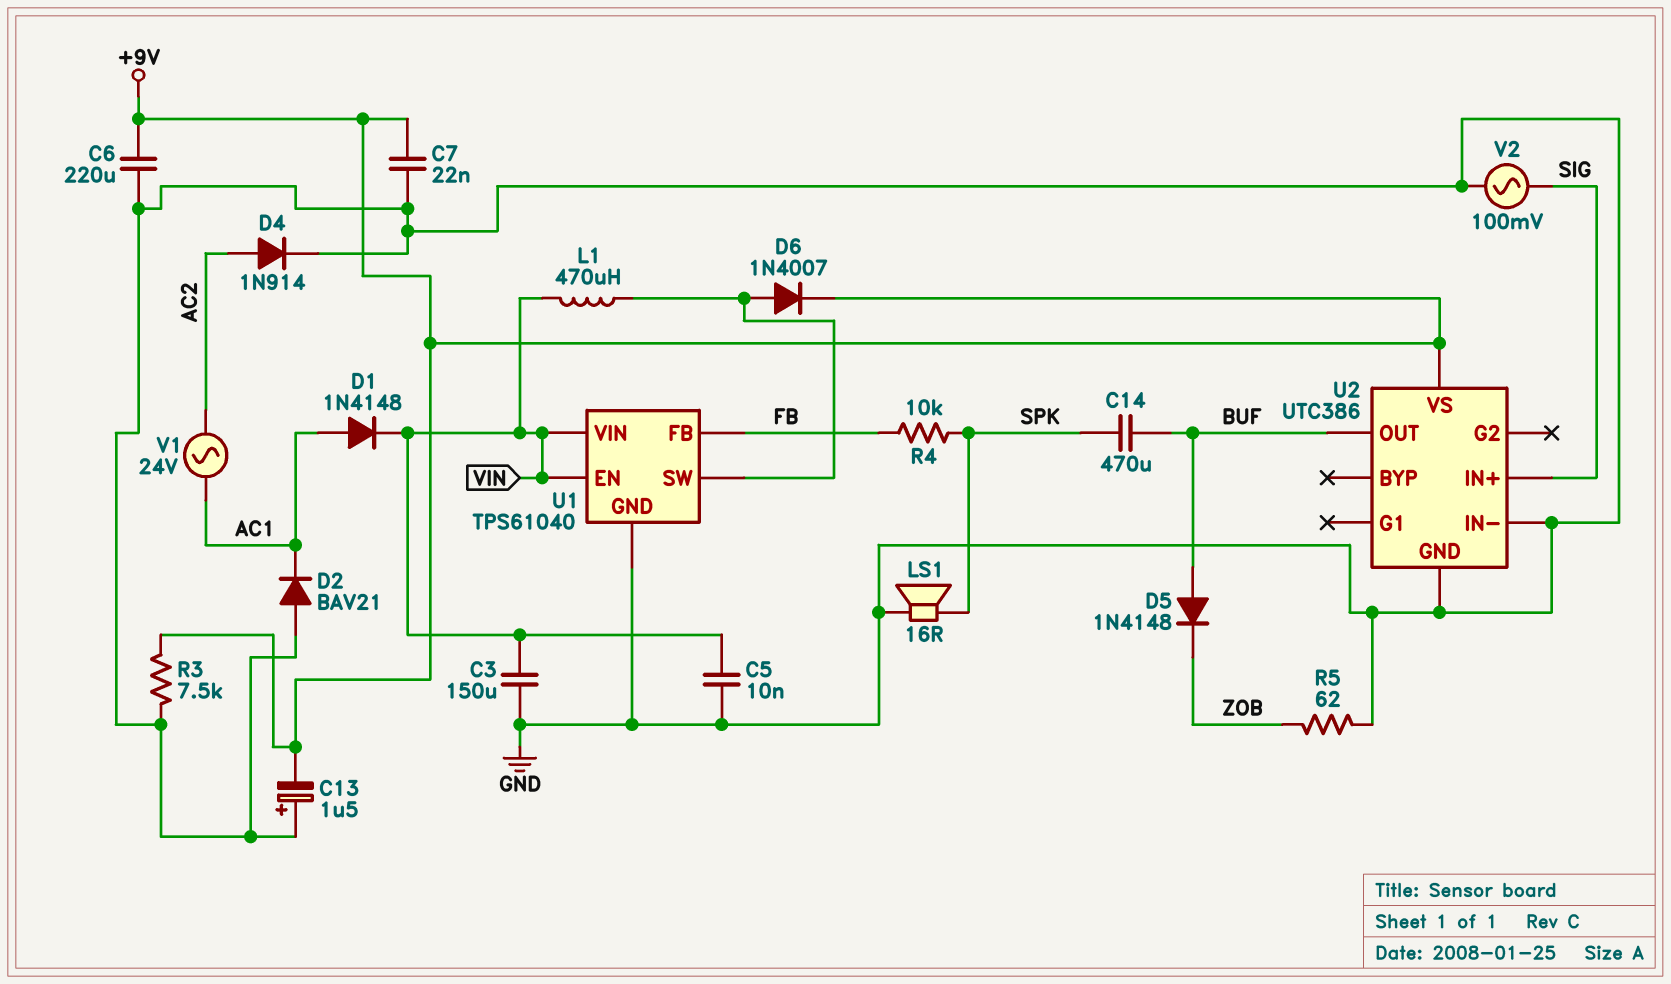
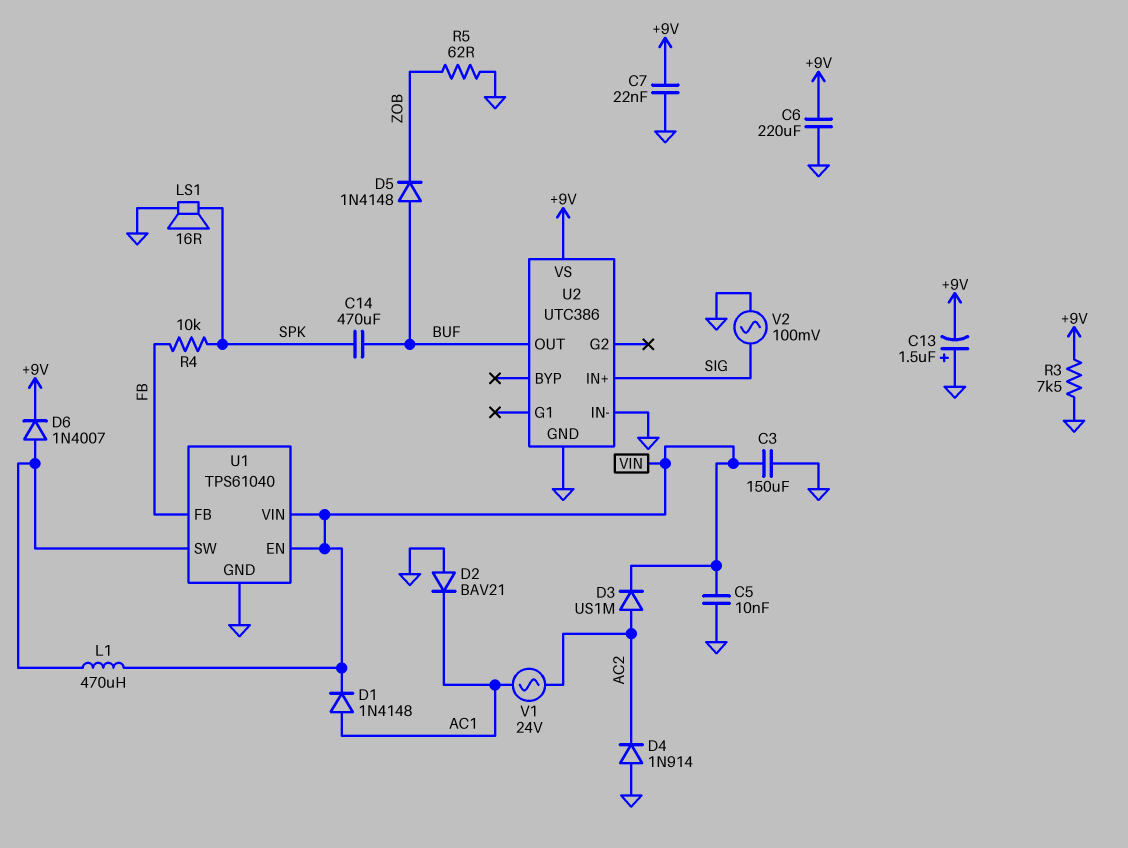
D3: none -> diode US1M (A AC2, K VIN)
D4: diode 1N914 (A AC2, K GND) -> diode 1N914 (A GND, K AC2)

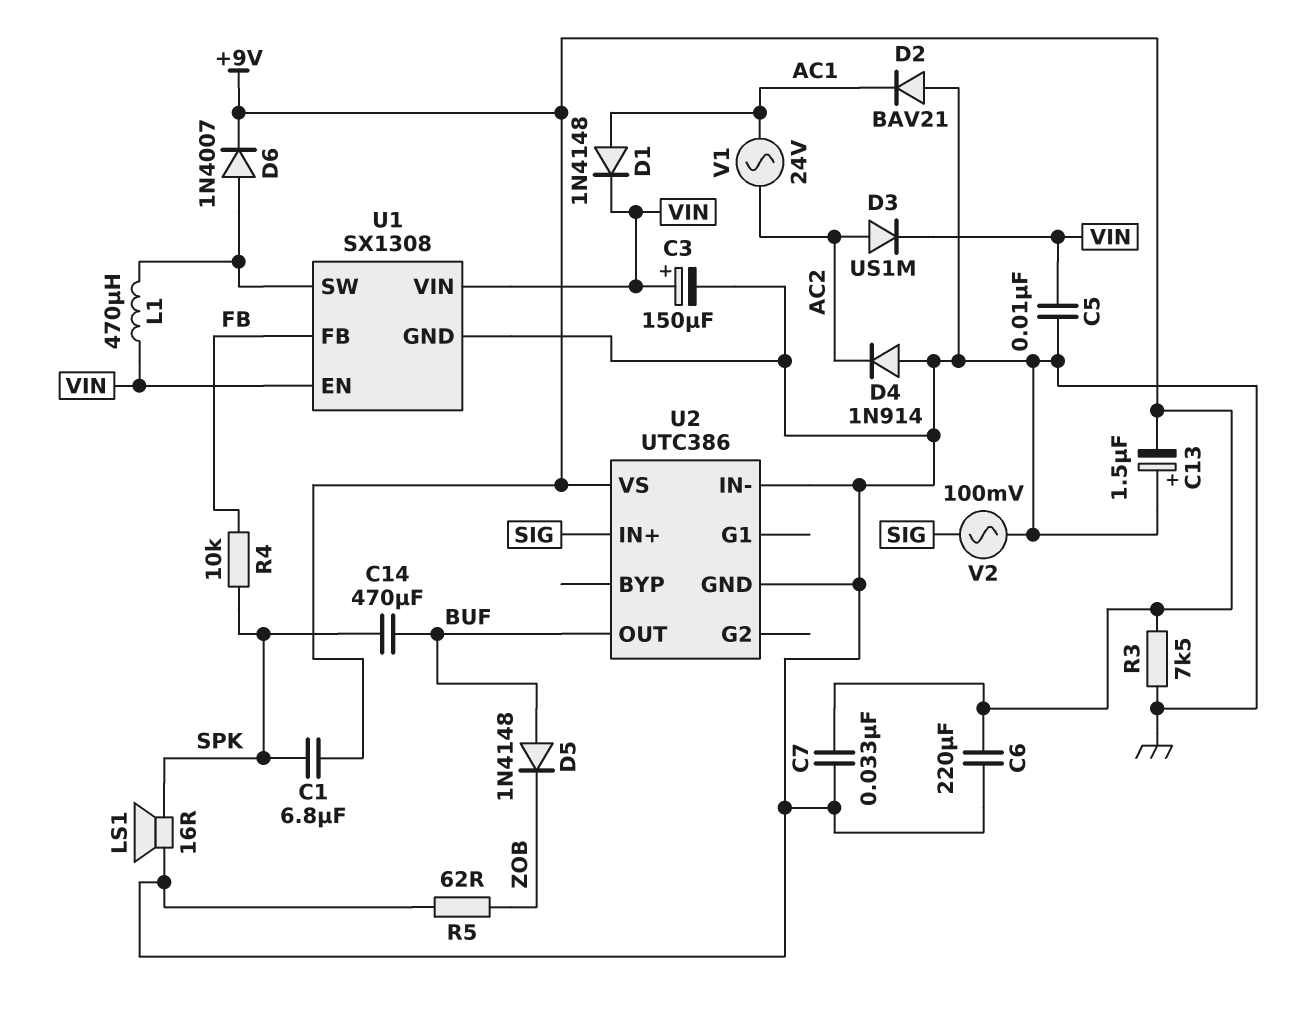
C1: none -> 6.8uF (+9V, SPK)
C3: 150uF (GND, VIN) -> 150uF (plus VIN, minus GND)
C7: 22nF (+9V, GND) -> 33nF (+9V, GND)
U1: TPS61040 -> SX1308

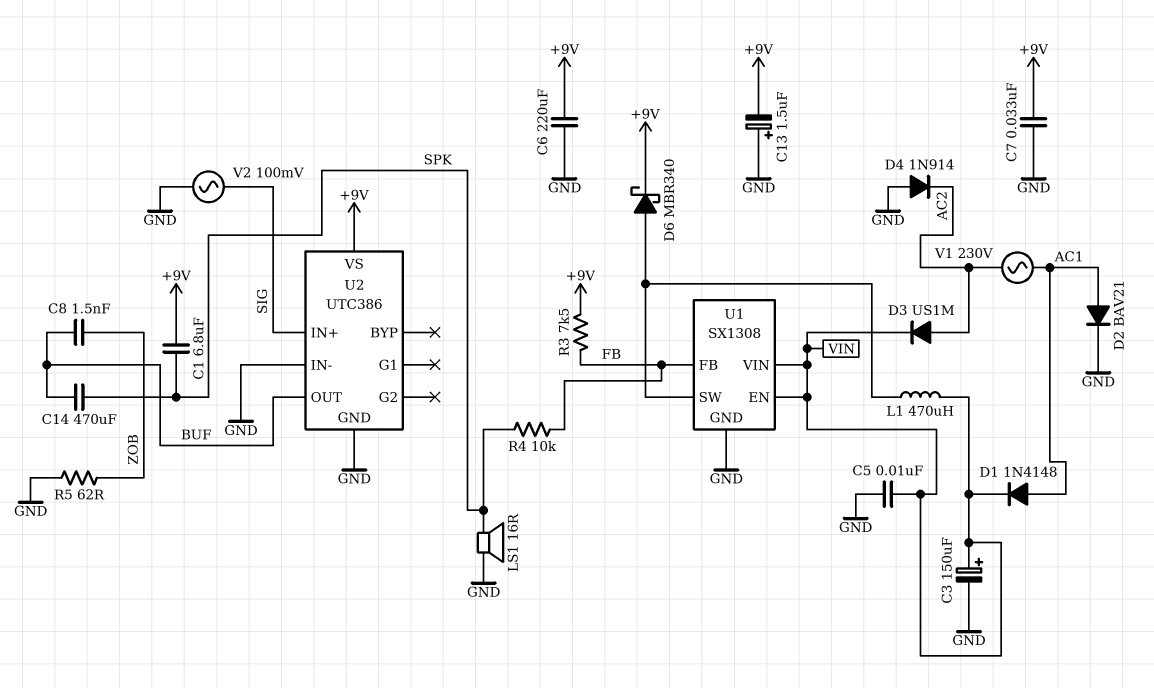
C8: none -> 1.5nF (BUF, ZOB)
D2: diode BAV21 (A GND, K AC1) -> diode BAV21 (A AC1, K GND)
D5: diode 1N4148 (A BUF, K ZOB) -> none
D6: diode 1N4007 (A U1/SW, K +9V) -> schottky MBR340 (A U1/SW, K +9V)
R3: 7.5k (+9V, GND) -> 7.5k (+9V, FB)
V1: AC 24V (AC1, AC2) -> AC 230V (AC1, AC2)

